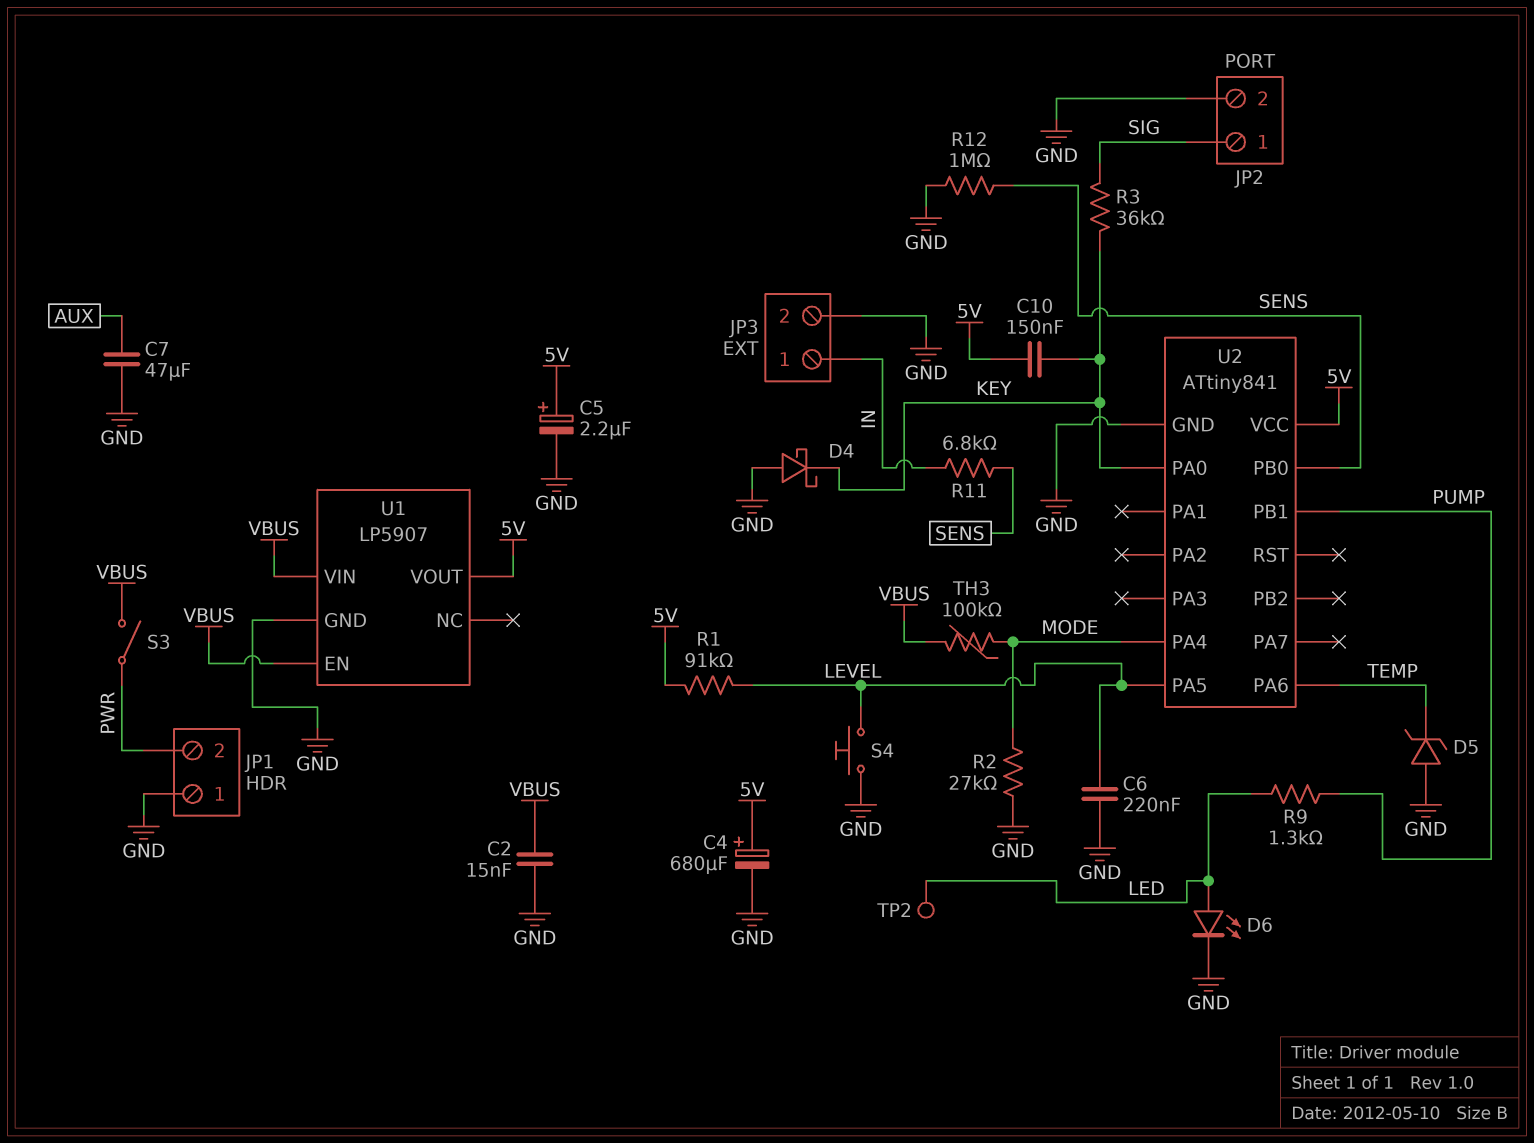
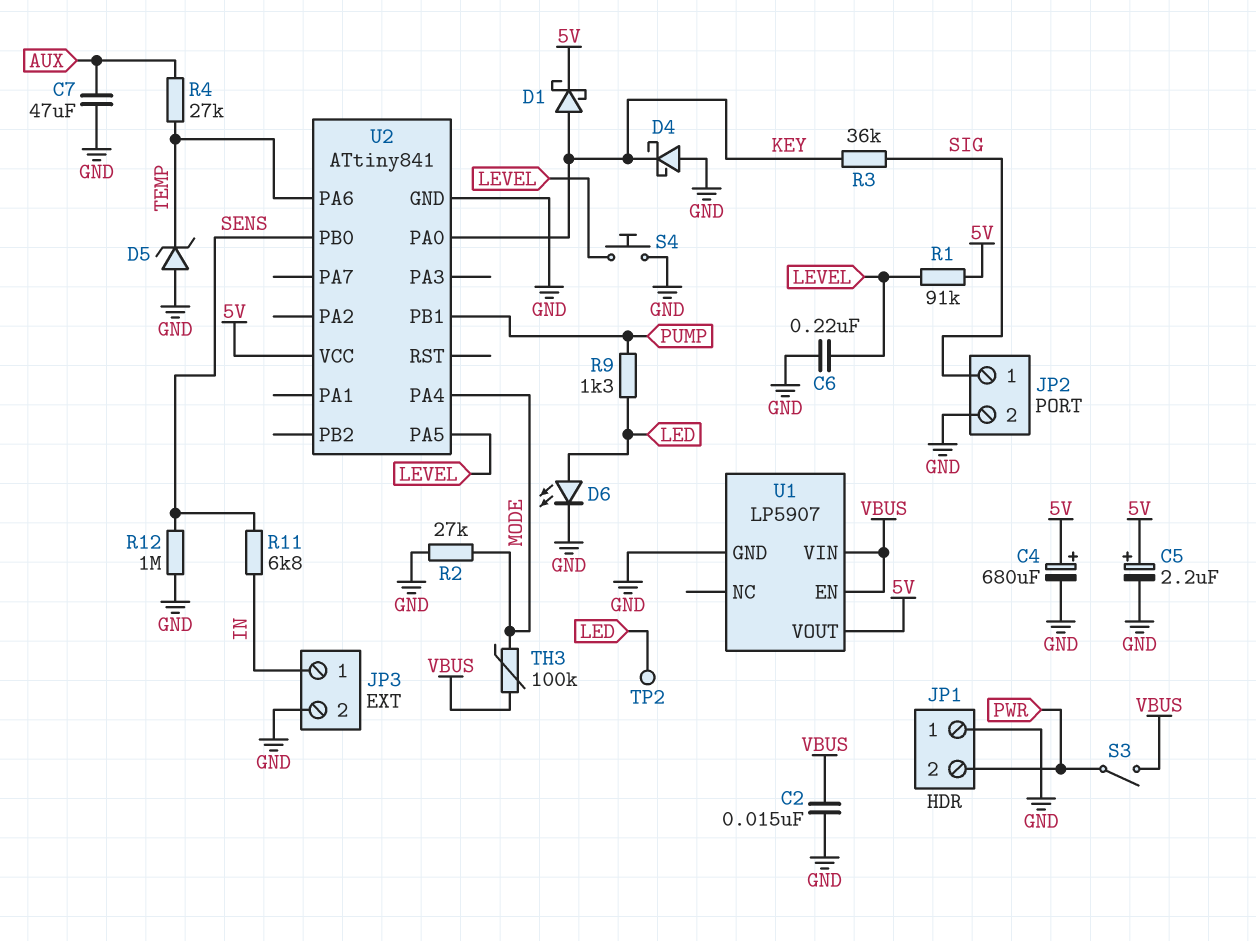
C10: 150nF (5V, KEY) -> none
D1: none -> schottky (A KEY, K 5V)
R4: none -> 27k (AUX, TEMP)

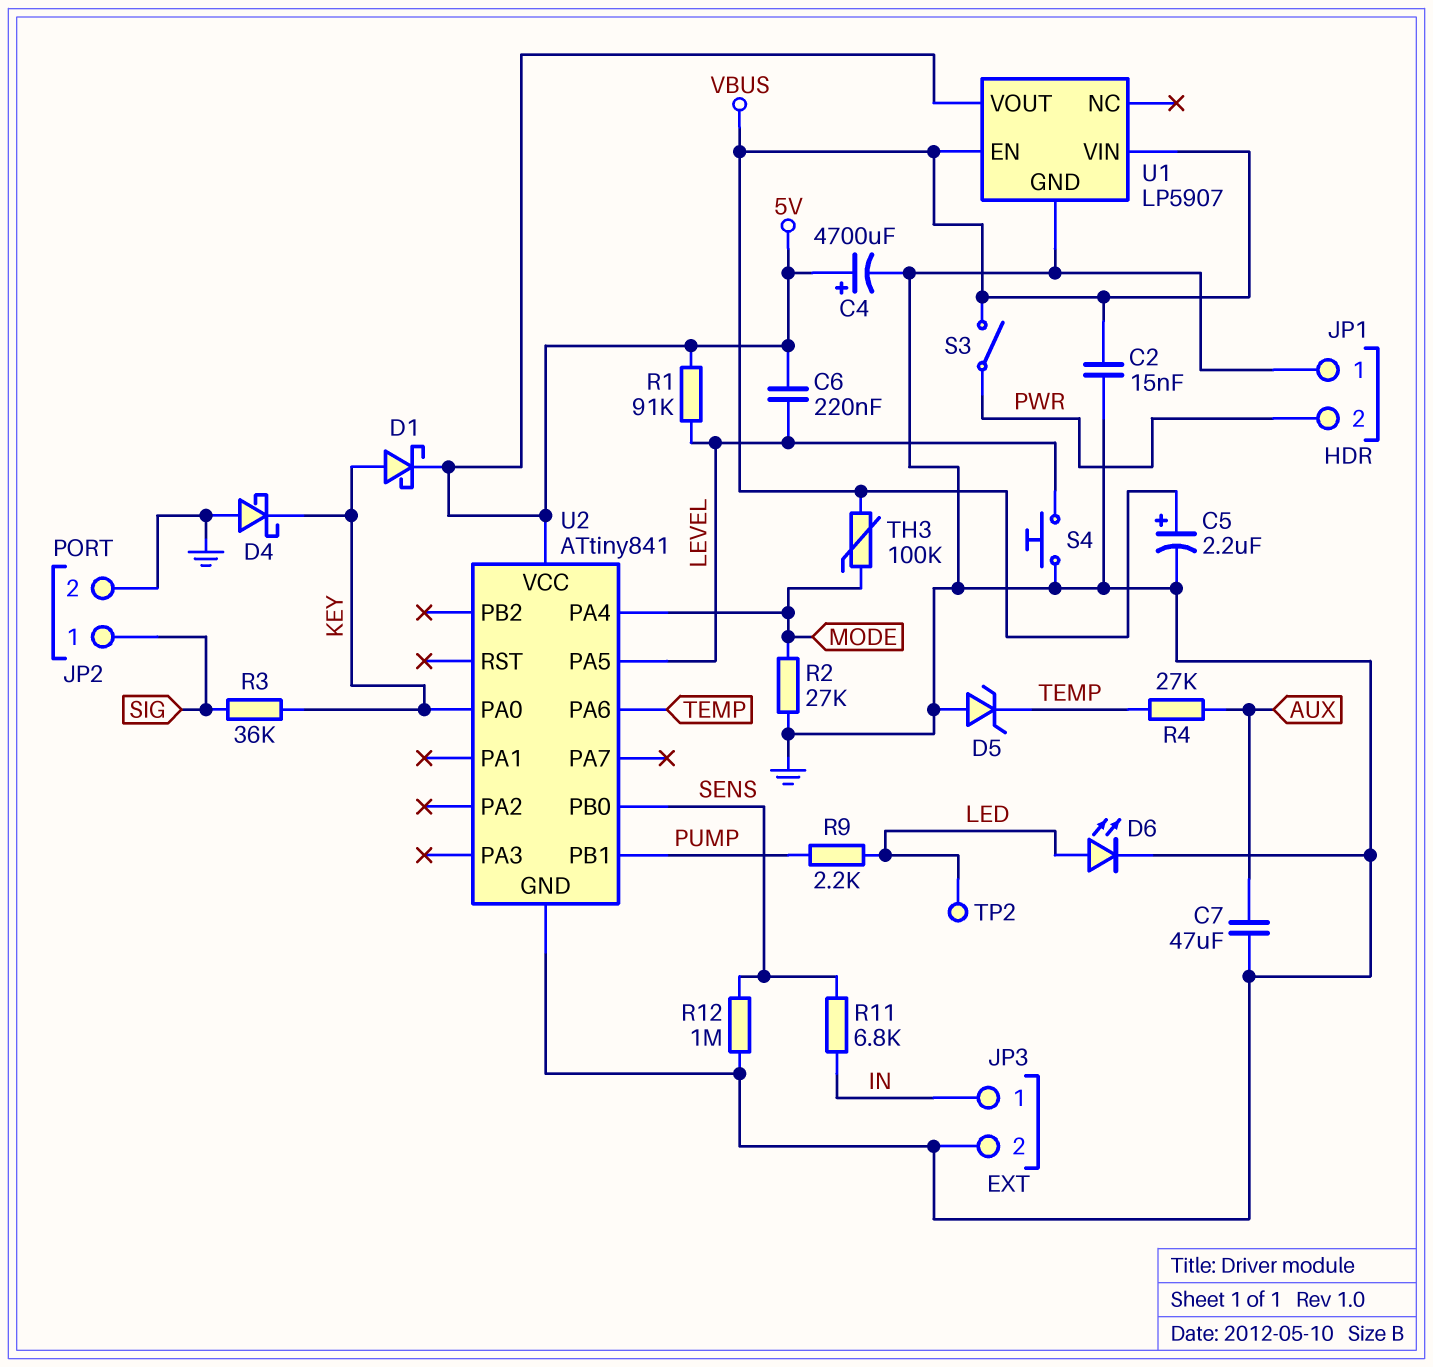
C4: 680uF (plus 5V, minus GND) -> 4700uF (plus 5V, minus GND)
C5: 2.2uF (plus 5V, minus GND) -> 2.2uF (plus VBUS, minus GND)
C6: 220nF (GND, LEVEL) -> 220nF (5V, LEVEL)
R9: 1.3k (LED, PUMP) -> 2.2k (LED, PUMP)

